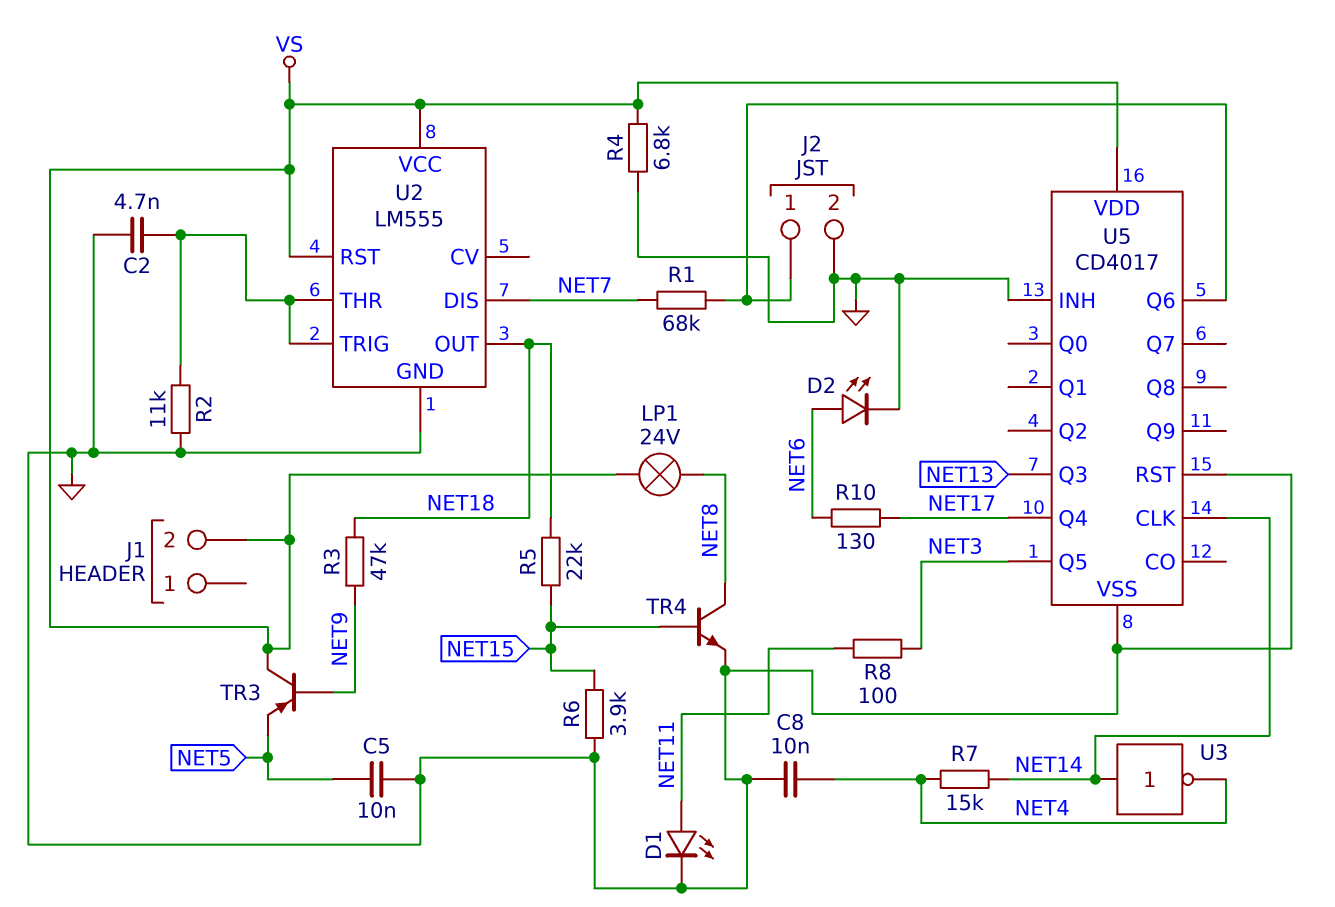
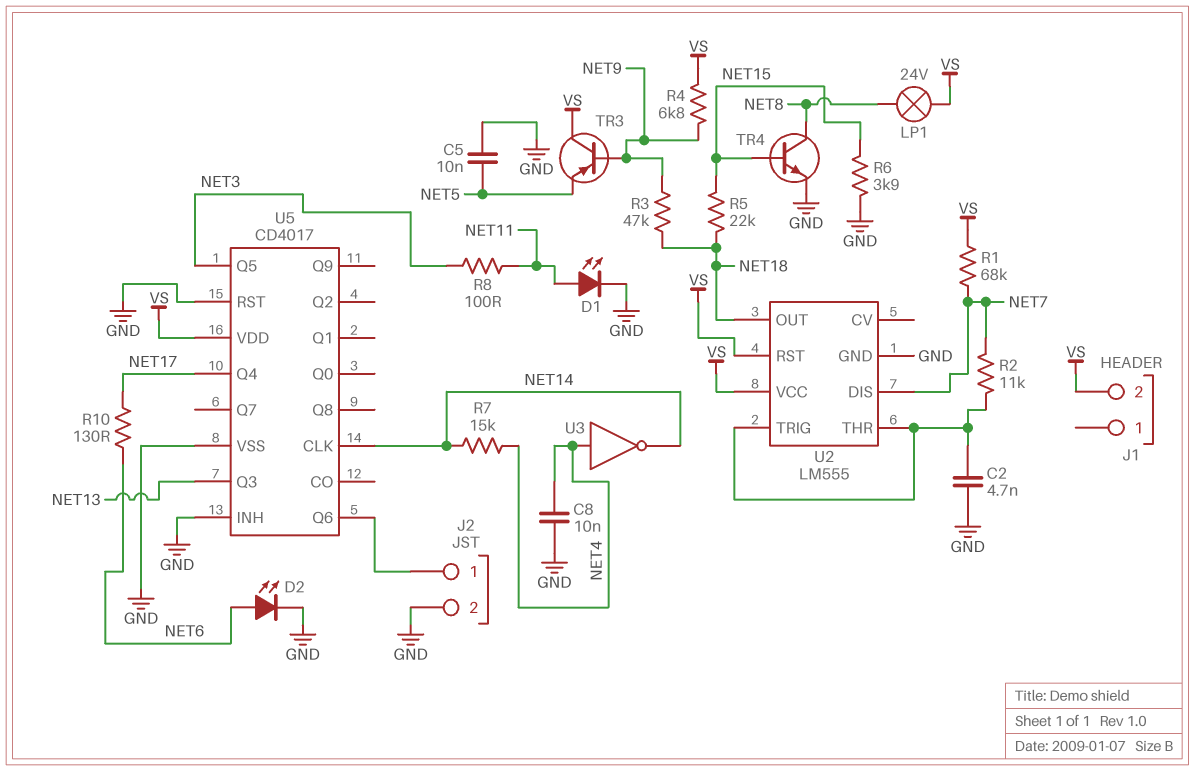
R1: 68k (J2/1, NET7) -> 68k (NET7, VS)
R2: 11k (GND, U2/THR) -> 11k (NET7, U2/THR)
R4: 6.8k (GND, VS) -> 6.8k (NET9, VS)
U3: NOT (in NET14, out NET4) -> NOT (in NET4, out NET14)

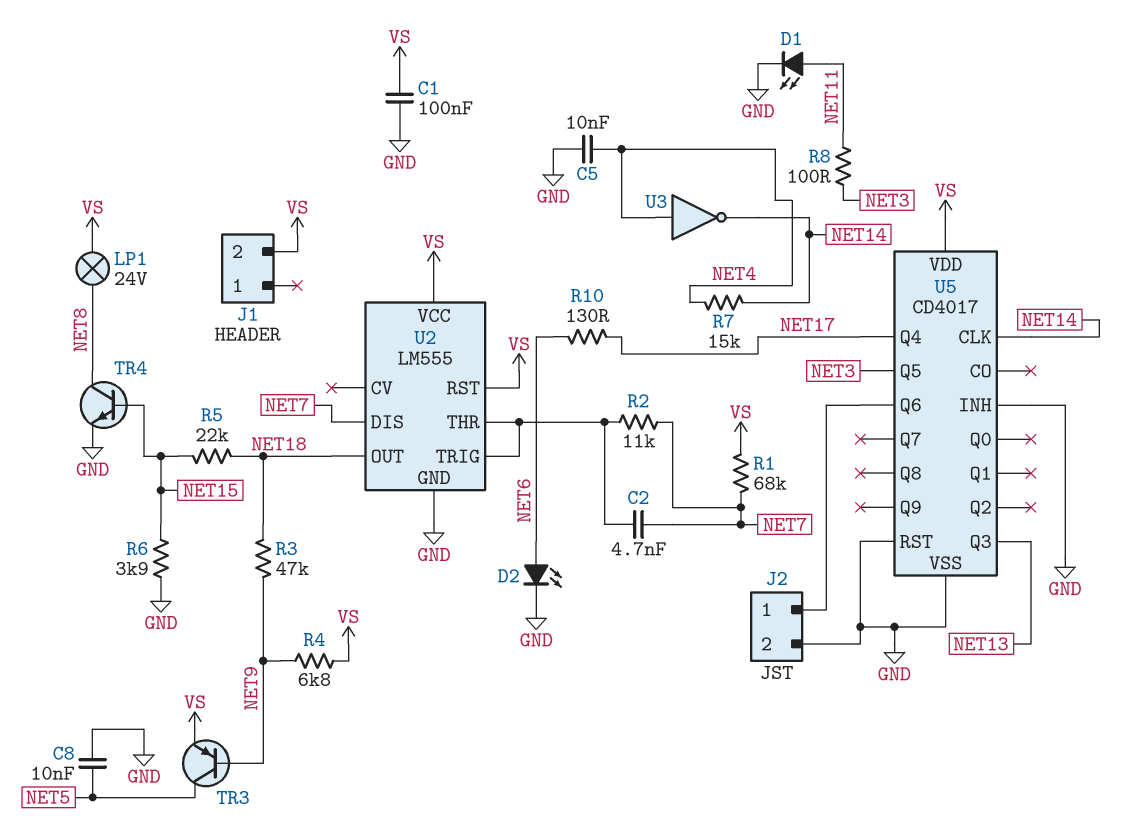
C1: none -> 100nF (GND, VS)
C2: 4.7nF (GND, U2/THR) -> 4.7nF (NET7, U2/THR)
C5: 10nF (GND, NET5) -> 10nF (GND, NET4)
C8: 10nF (GND, NET4) -> 10nF (GND, NET5)
TR3: PNP (B NET9, C VS, E NET5) -> PNP (B NET9, C NET5, E VS)

